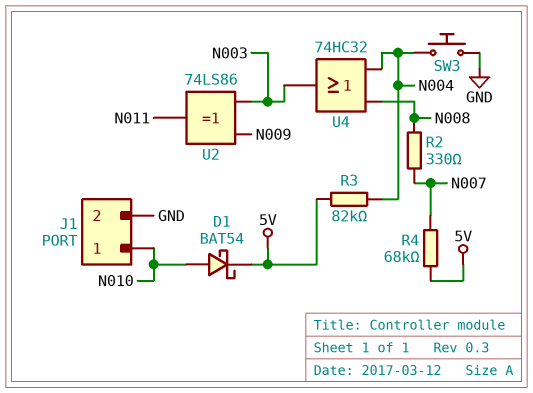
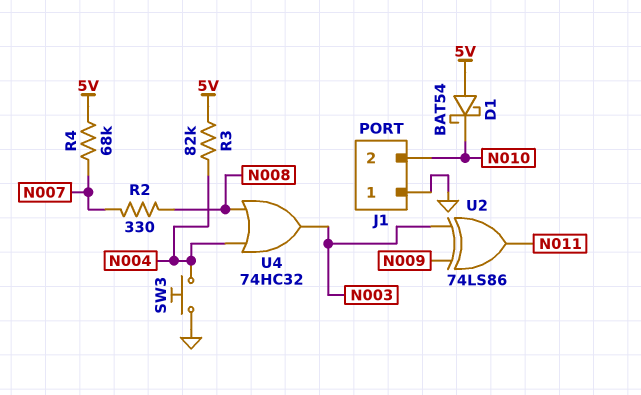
D1: schottky BAT54 (A N010, K 5V) -> schottky BAT54 (A 5V, K N010)
J1 pin 1: N010 -> GND
J1 pin 2: GND -> N010

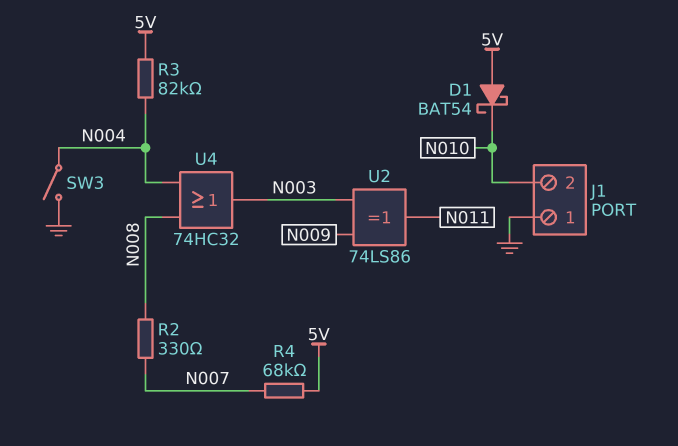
SW3: button (GND, N004) -> switch (GND, N004)

